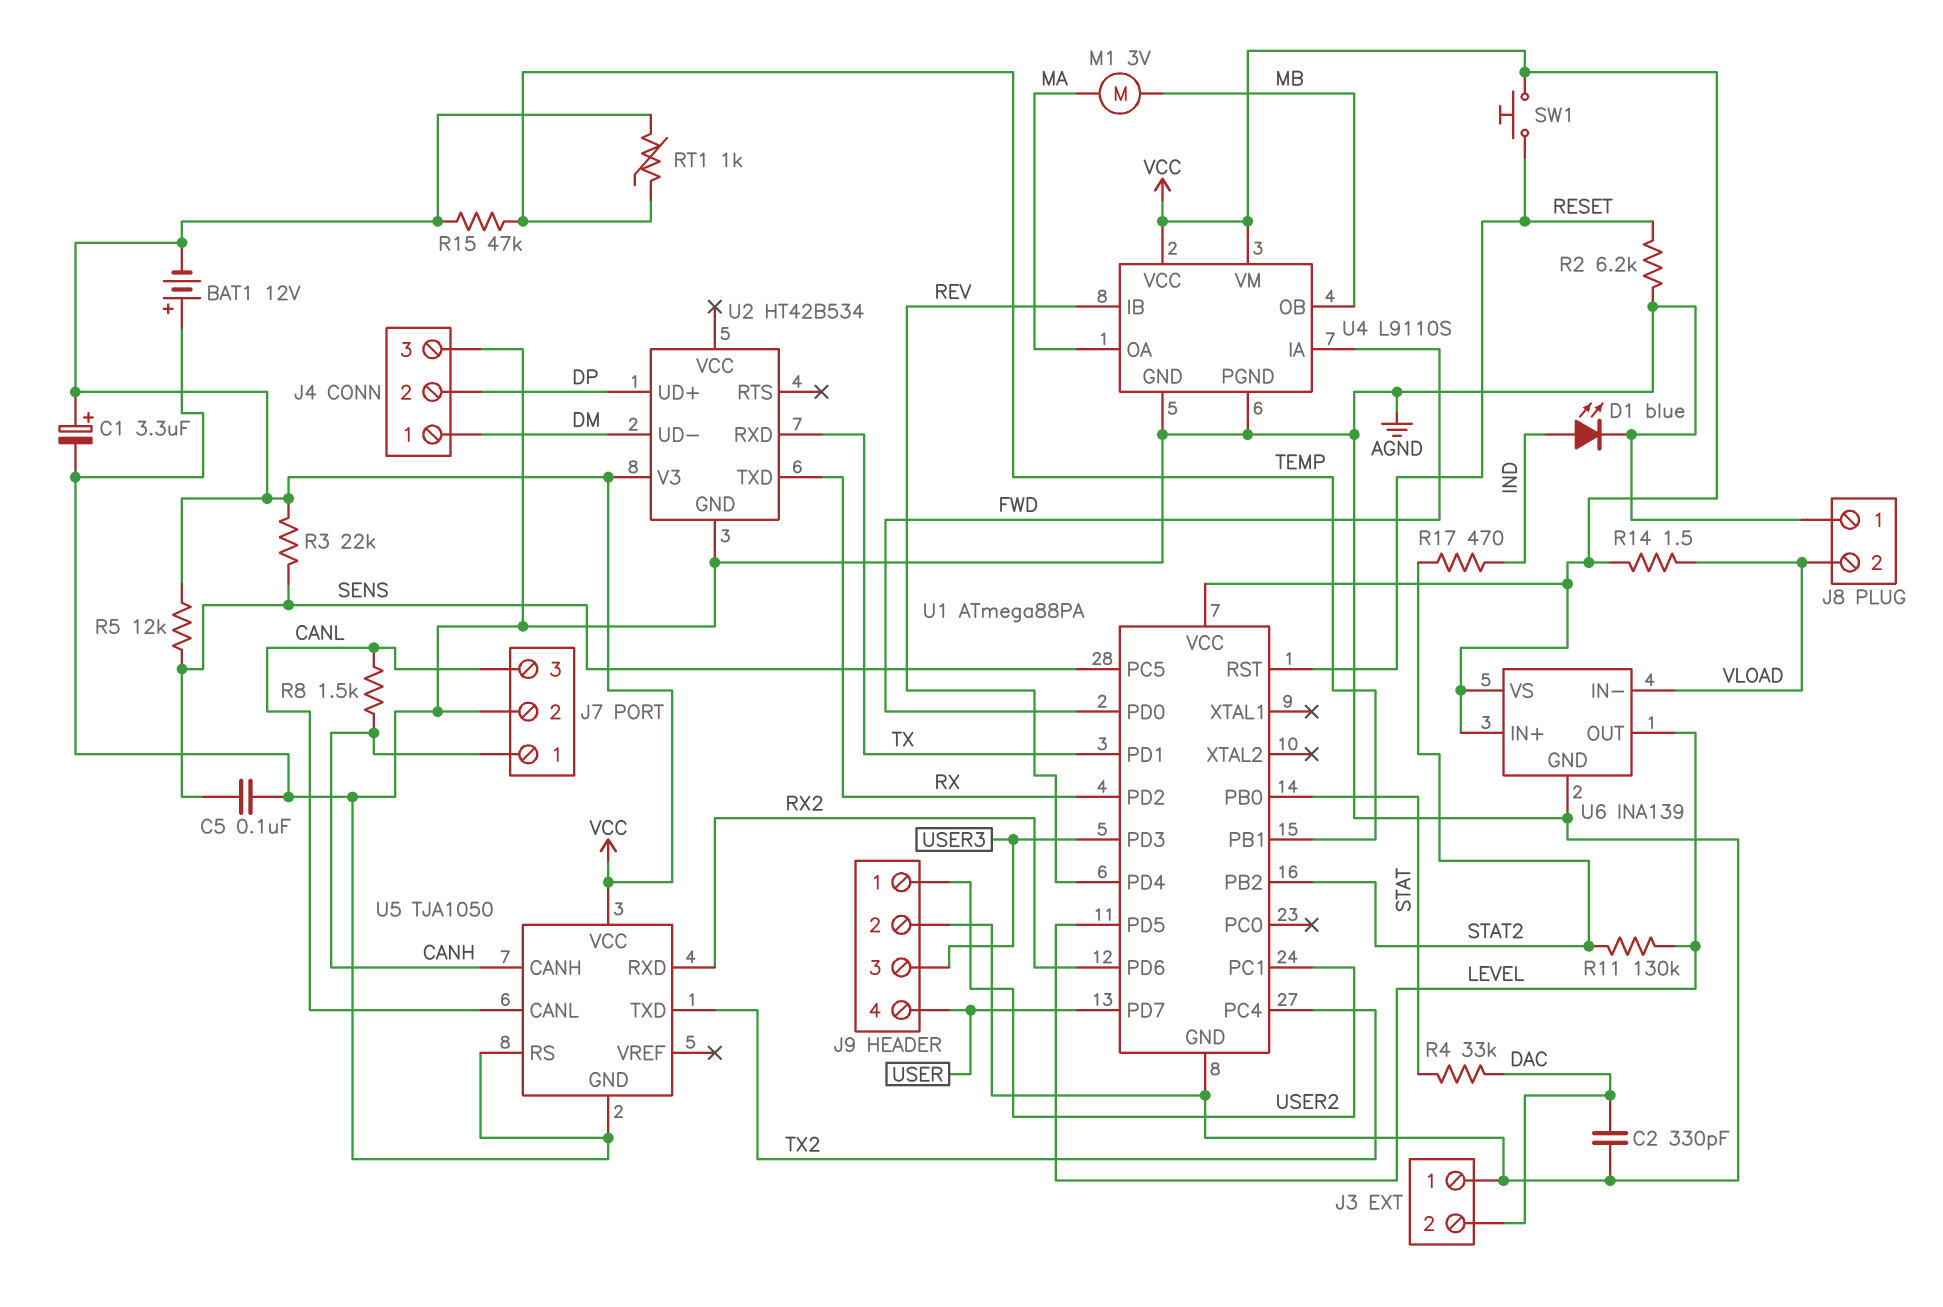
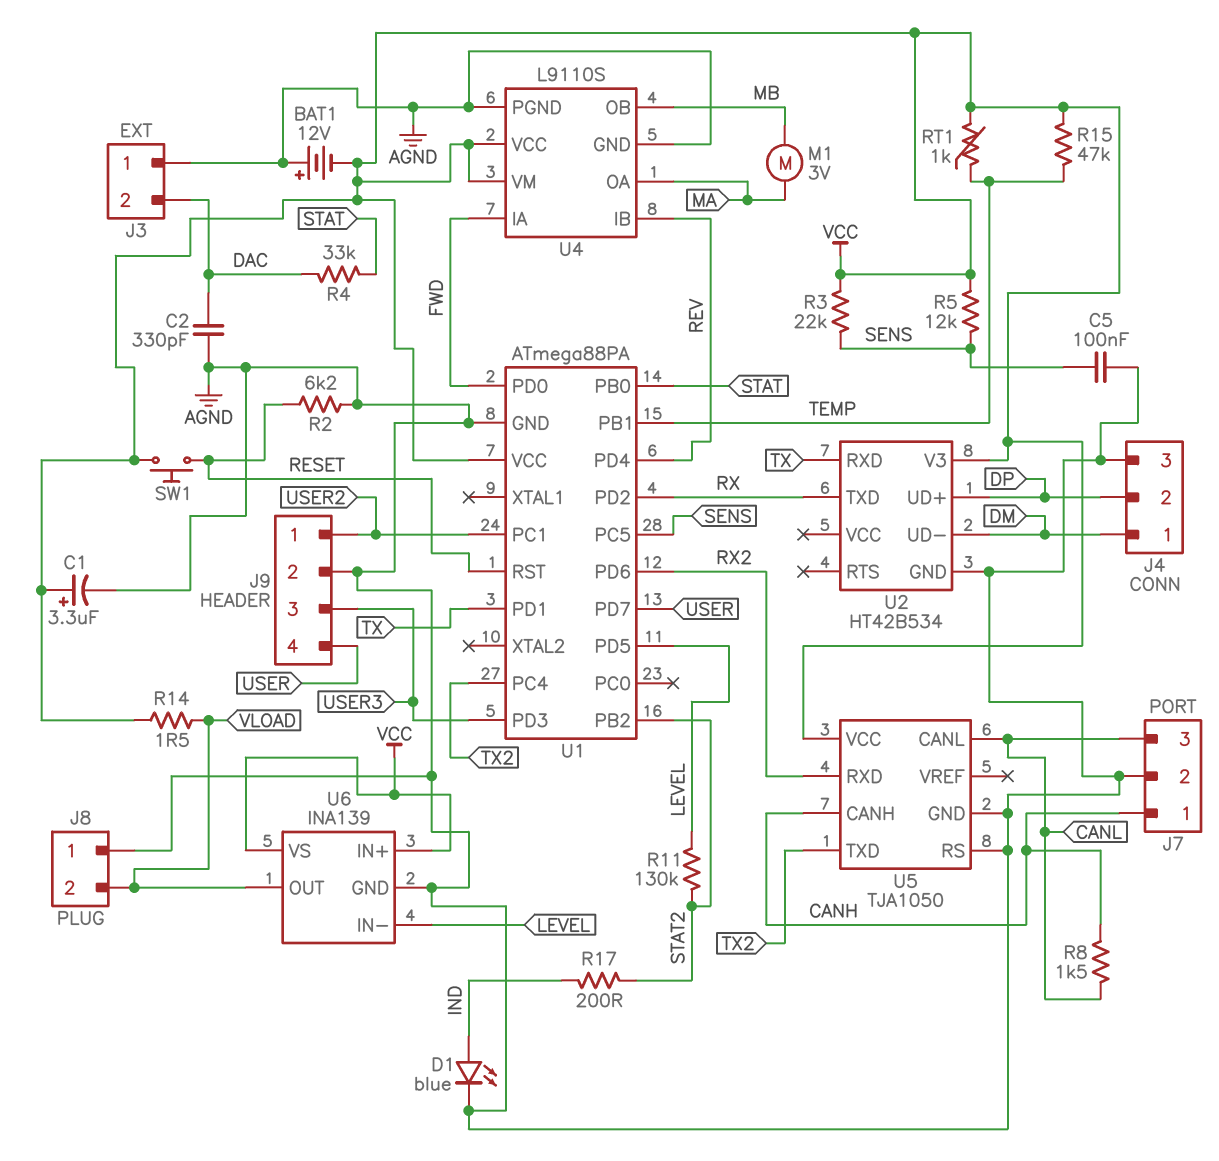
R17: 470 (IND, STAT2) -> 200 (IND, STAT2)
U6 pin IN-: VLOAD -> LEVEL
U6 pin OUT: LEVEL -> VLOAD

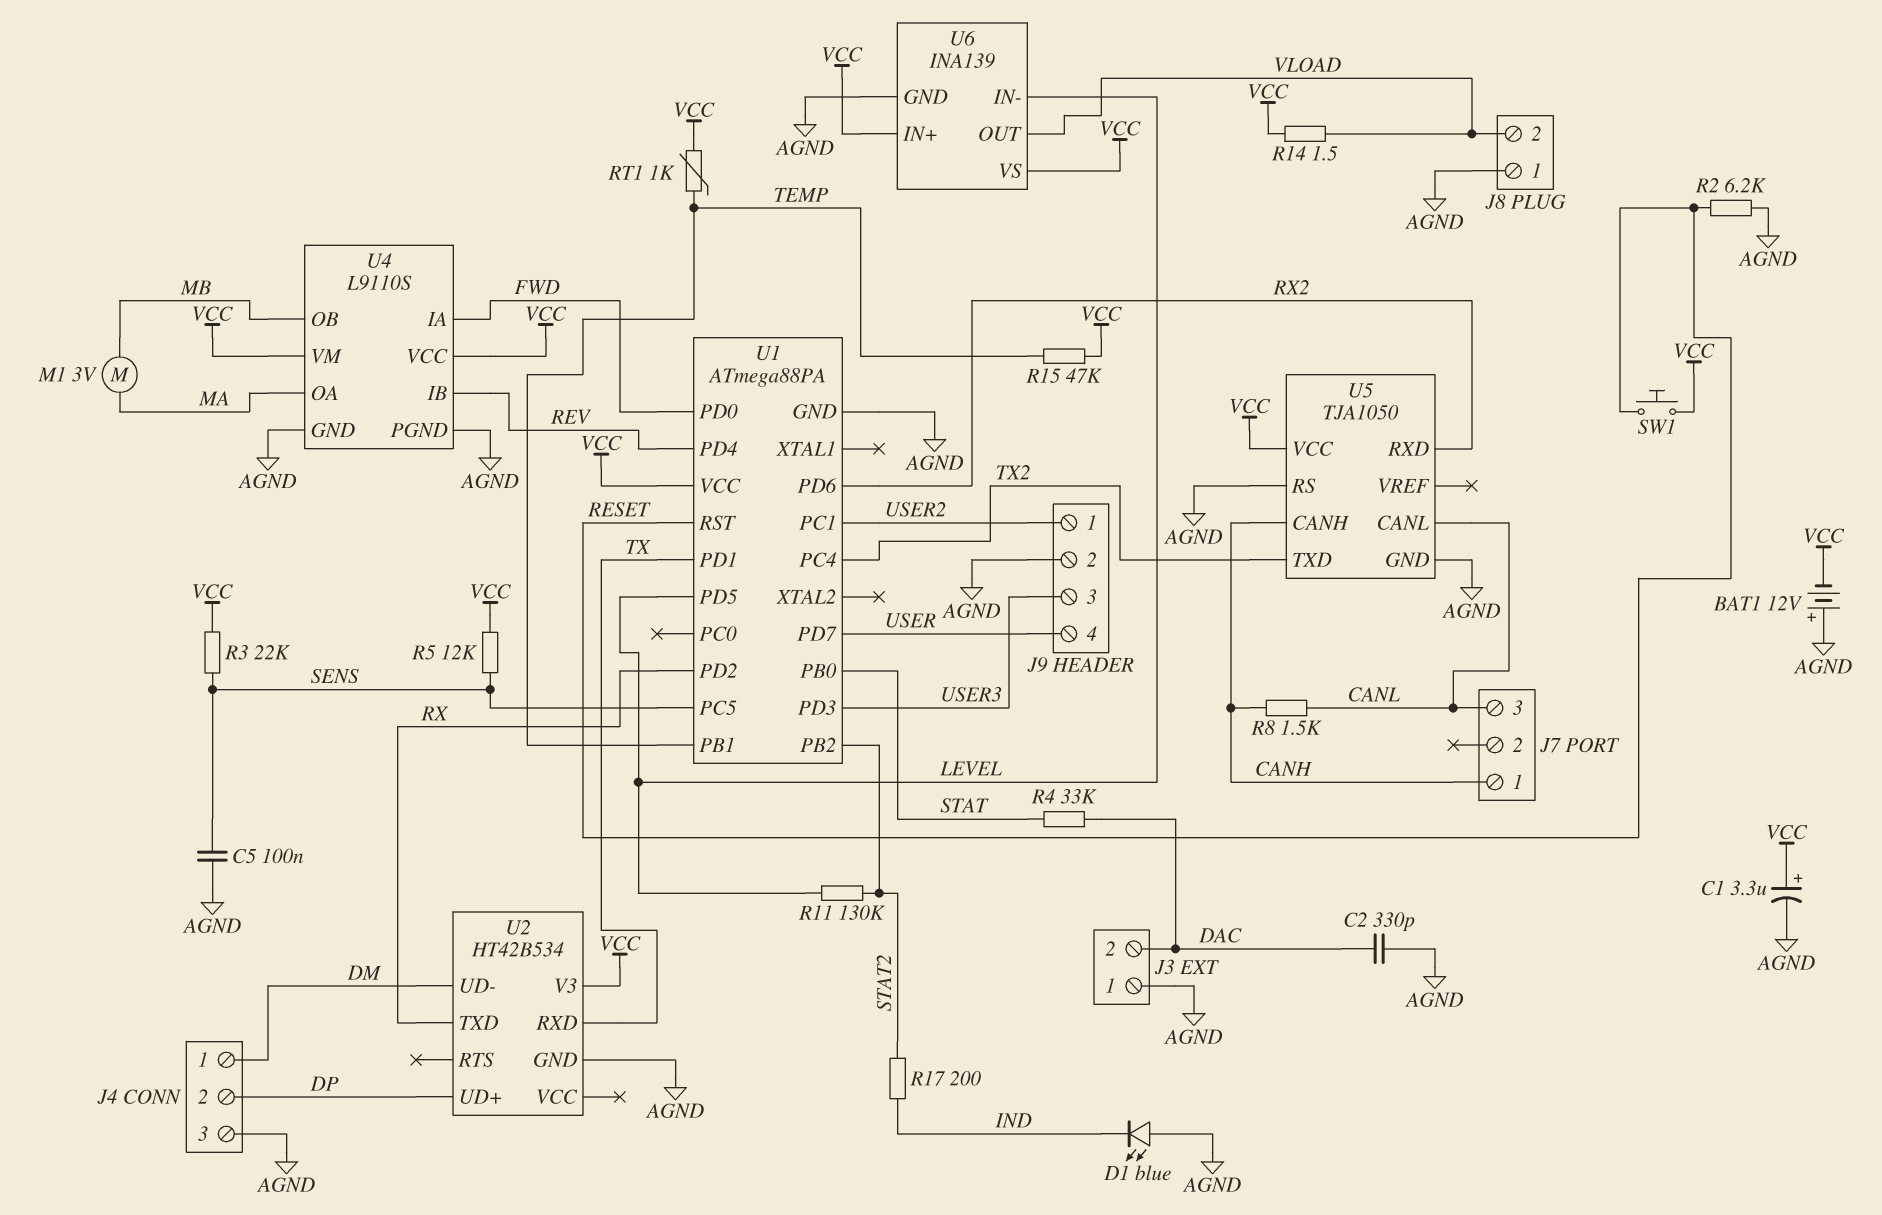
D1: LED blue (A IND, K AGND) -> LED blue (A AGND, K IND)
J7 pin 2: AGND -> none

